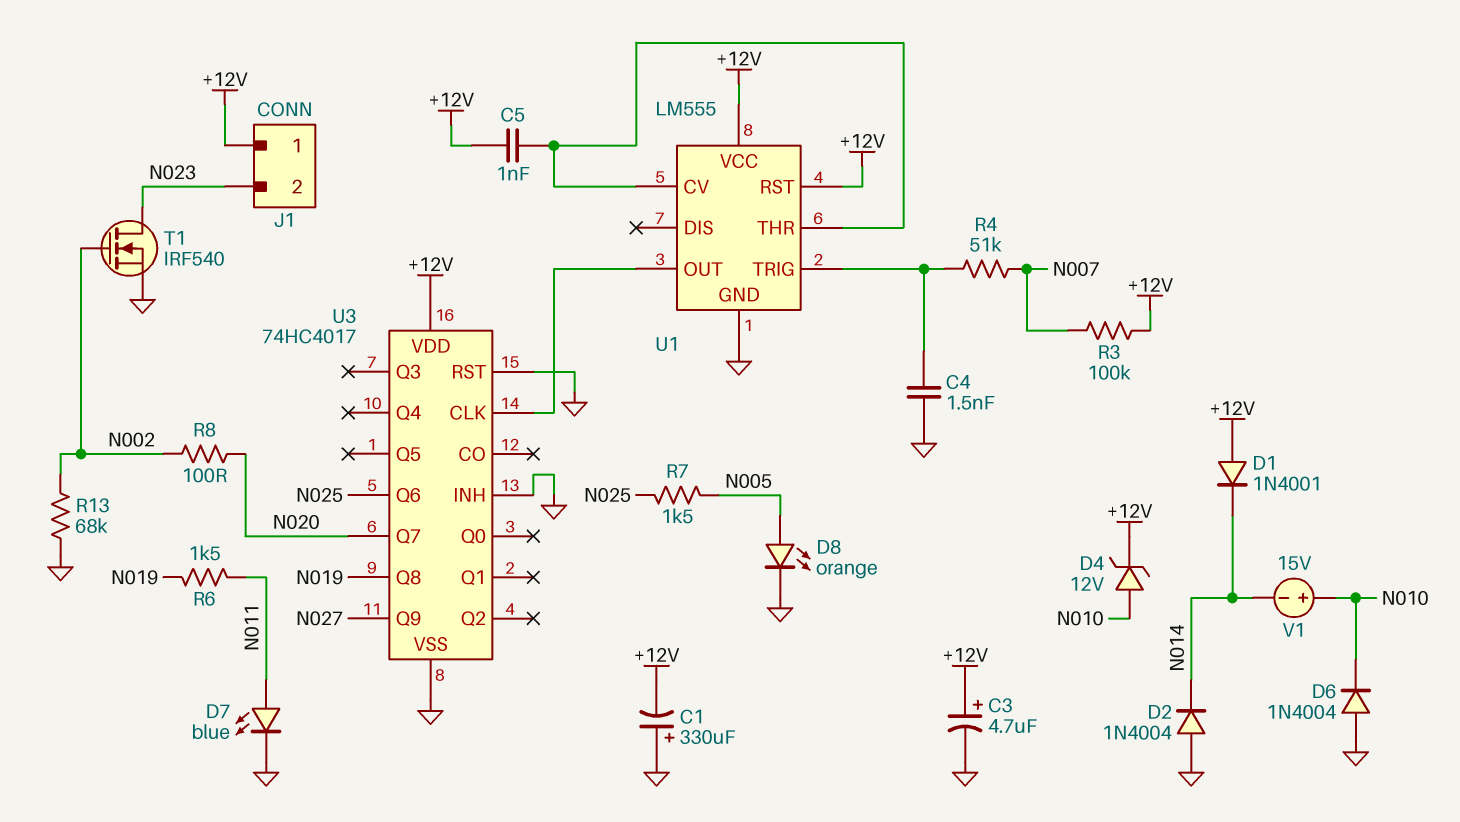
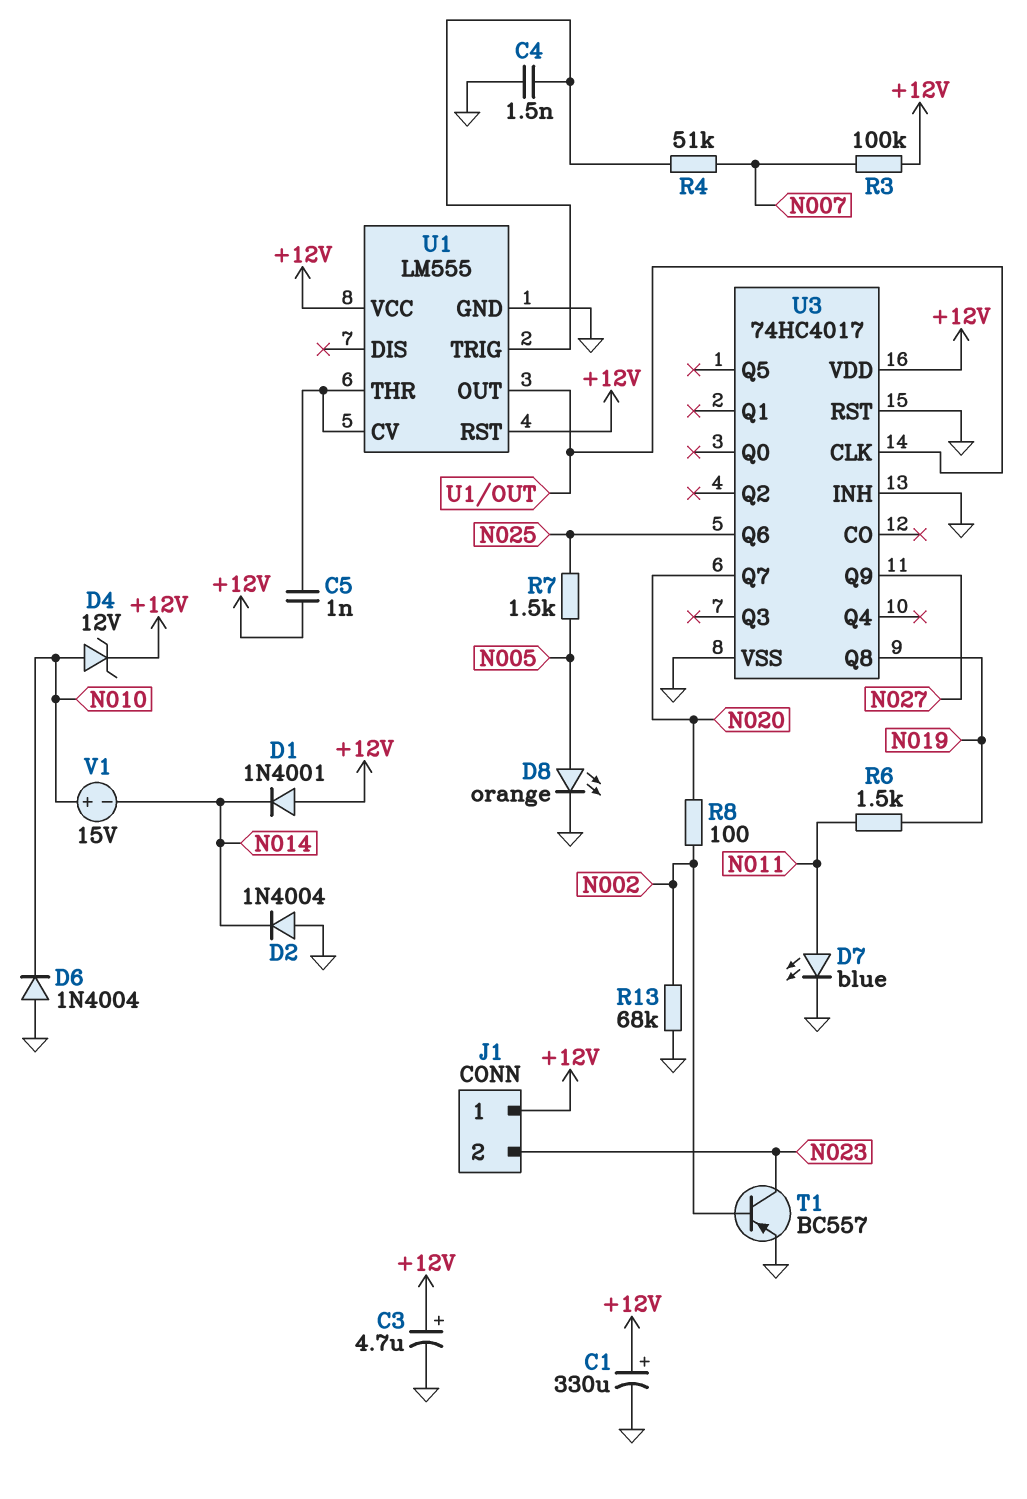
C1: 330uF (plus GND, minus +12V) -> 330uF (plus +12V, minus GND)
T1: NMOS IRF540 (G N002, D N023, S GND) -> PNP BC557 (B N002, C N023, E GND)

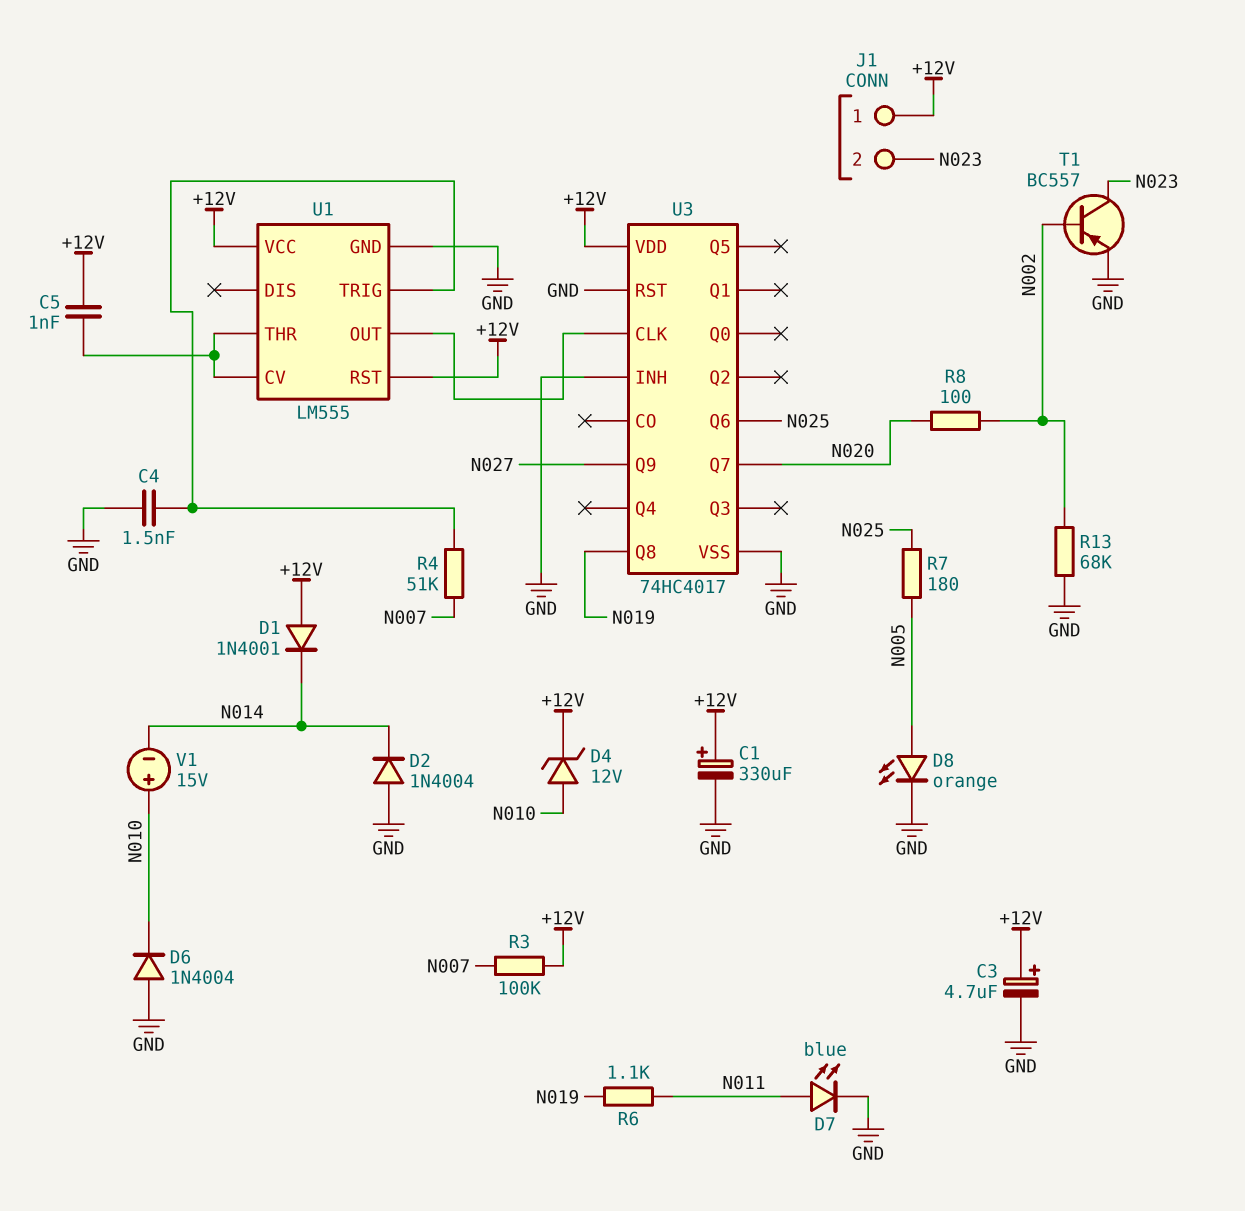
R6: 1.5k (N011, N019) -> 1.1k (N011, N019)
R7: 1.5k (N005, N025) -> 180 (N005, N025)

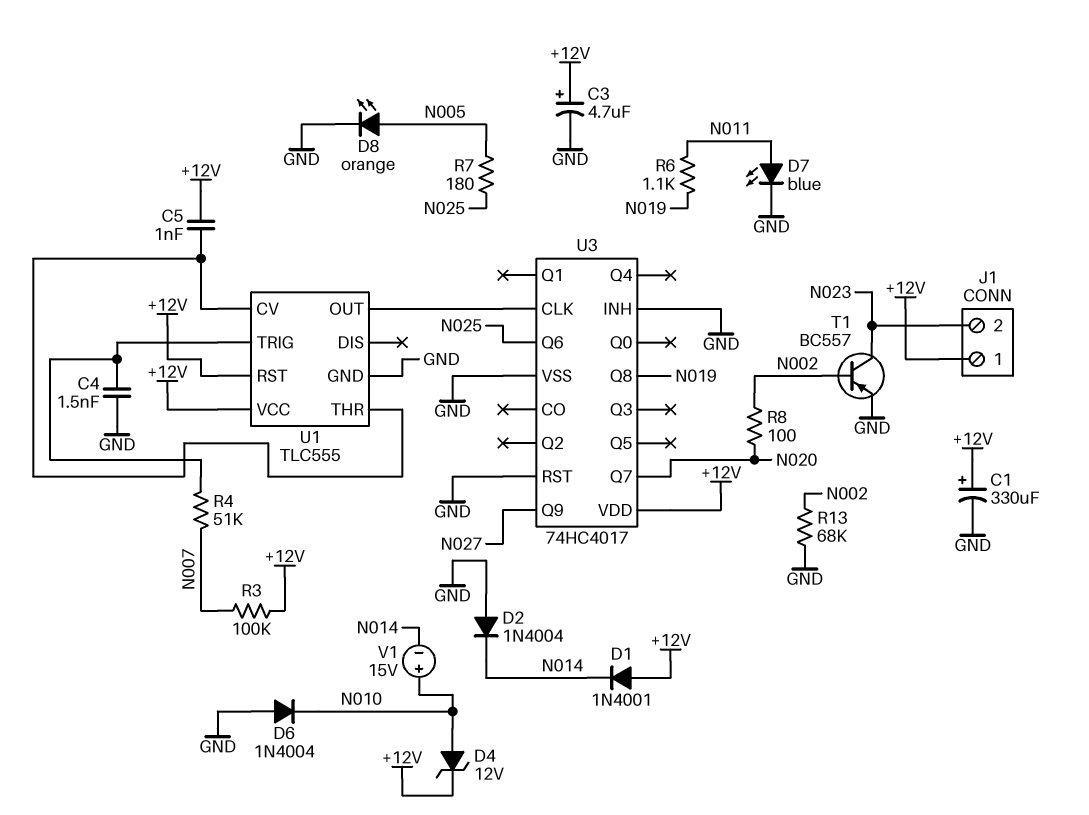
U1: LM555 -> TLC555

